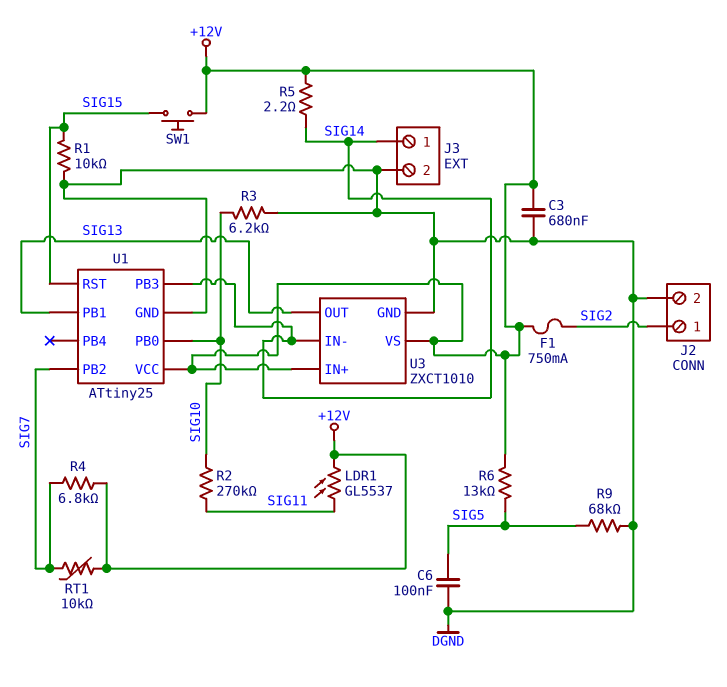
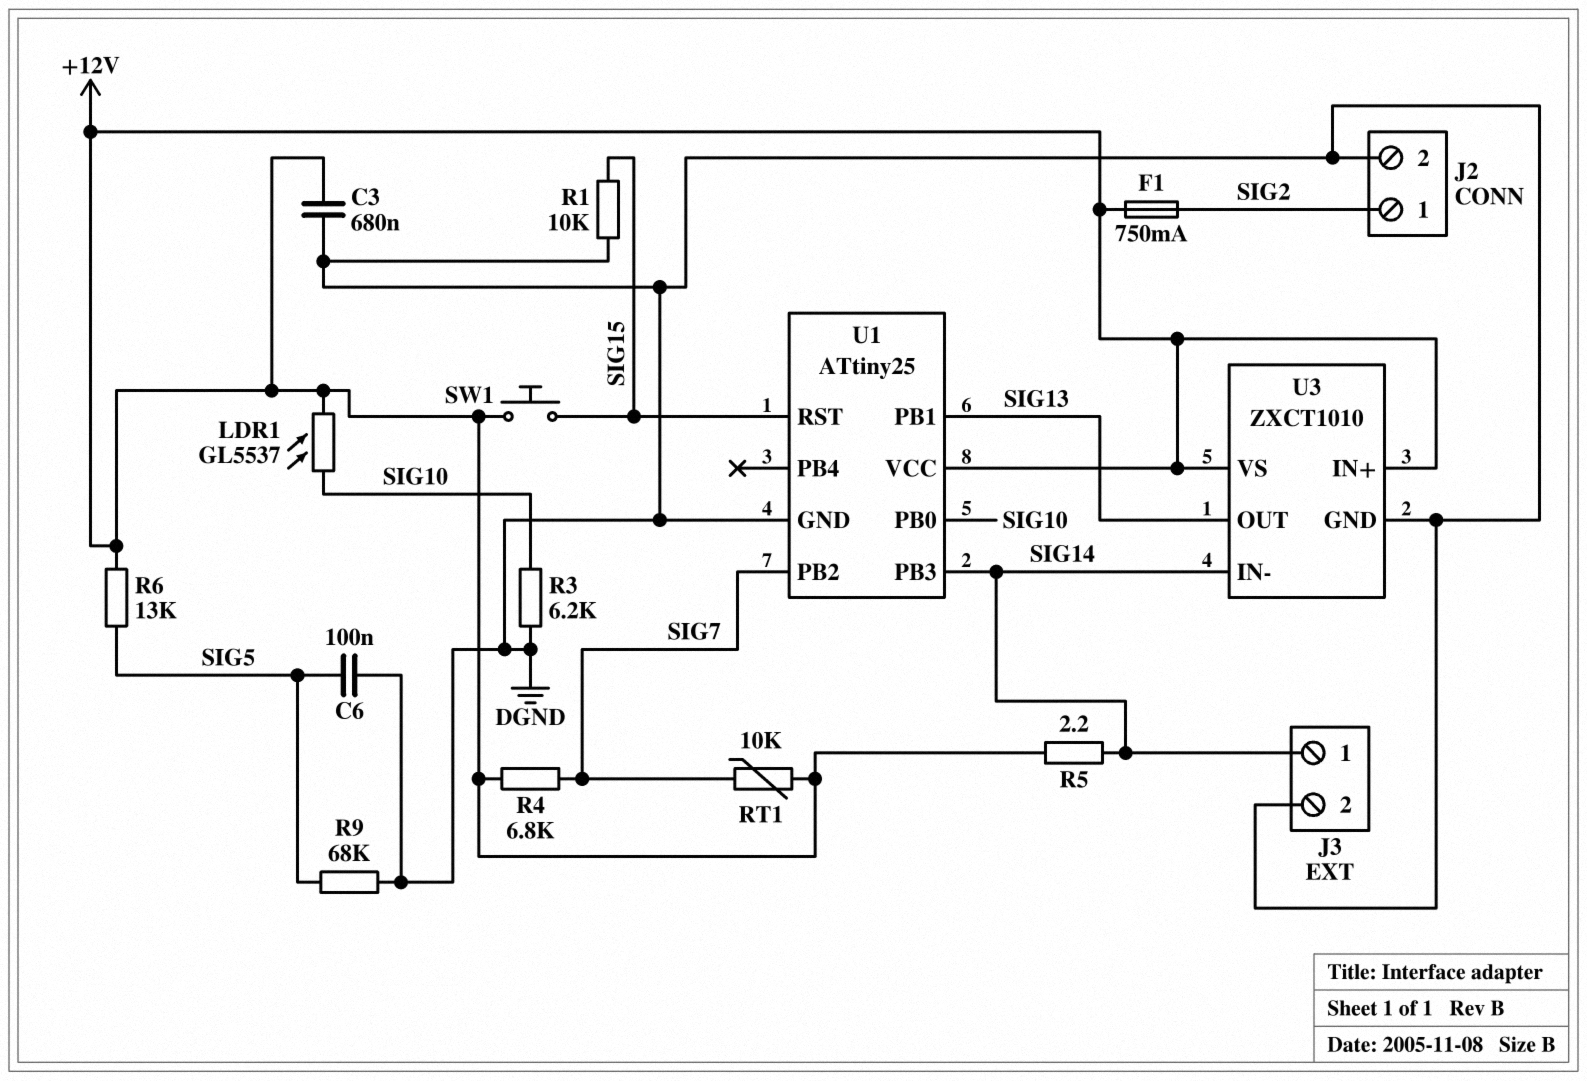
LDR1: GL5537 (+12V, SIG11) -> GL5537 (+12V, SIG10)
R2: 270k (SIG10, SIG11) -> none

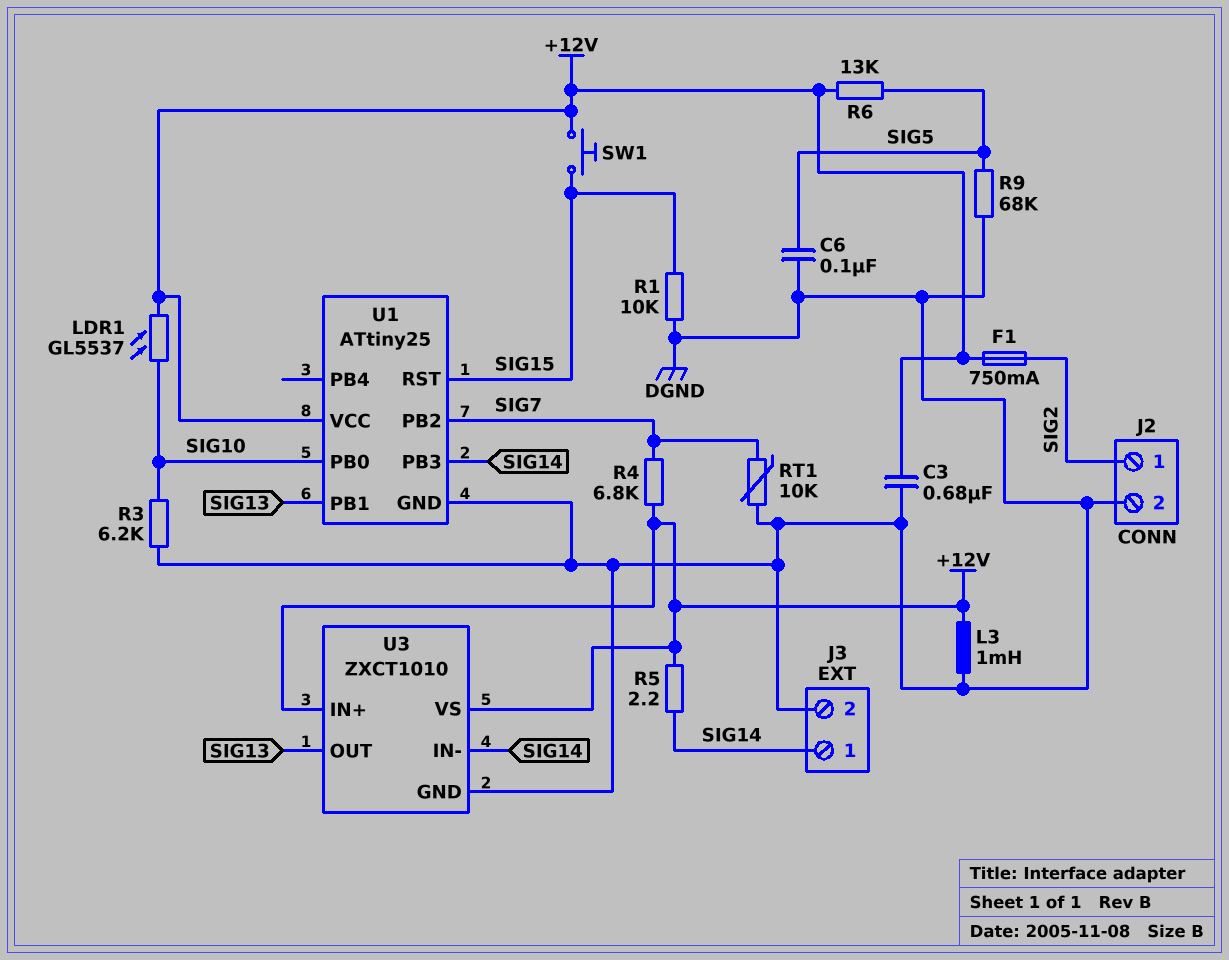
L3: none -> 1mH (+12V, DGND)
RT1: 10k (+12V, SIG7) -> 10k (DGND, SIG7)

